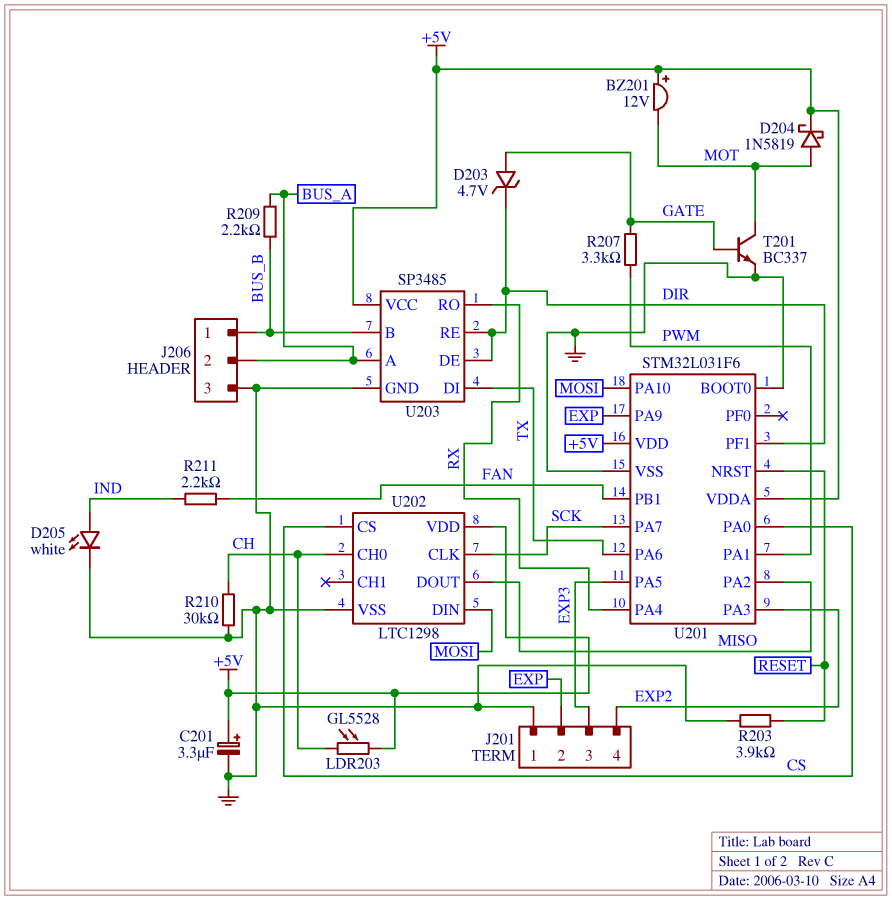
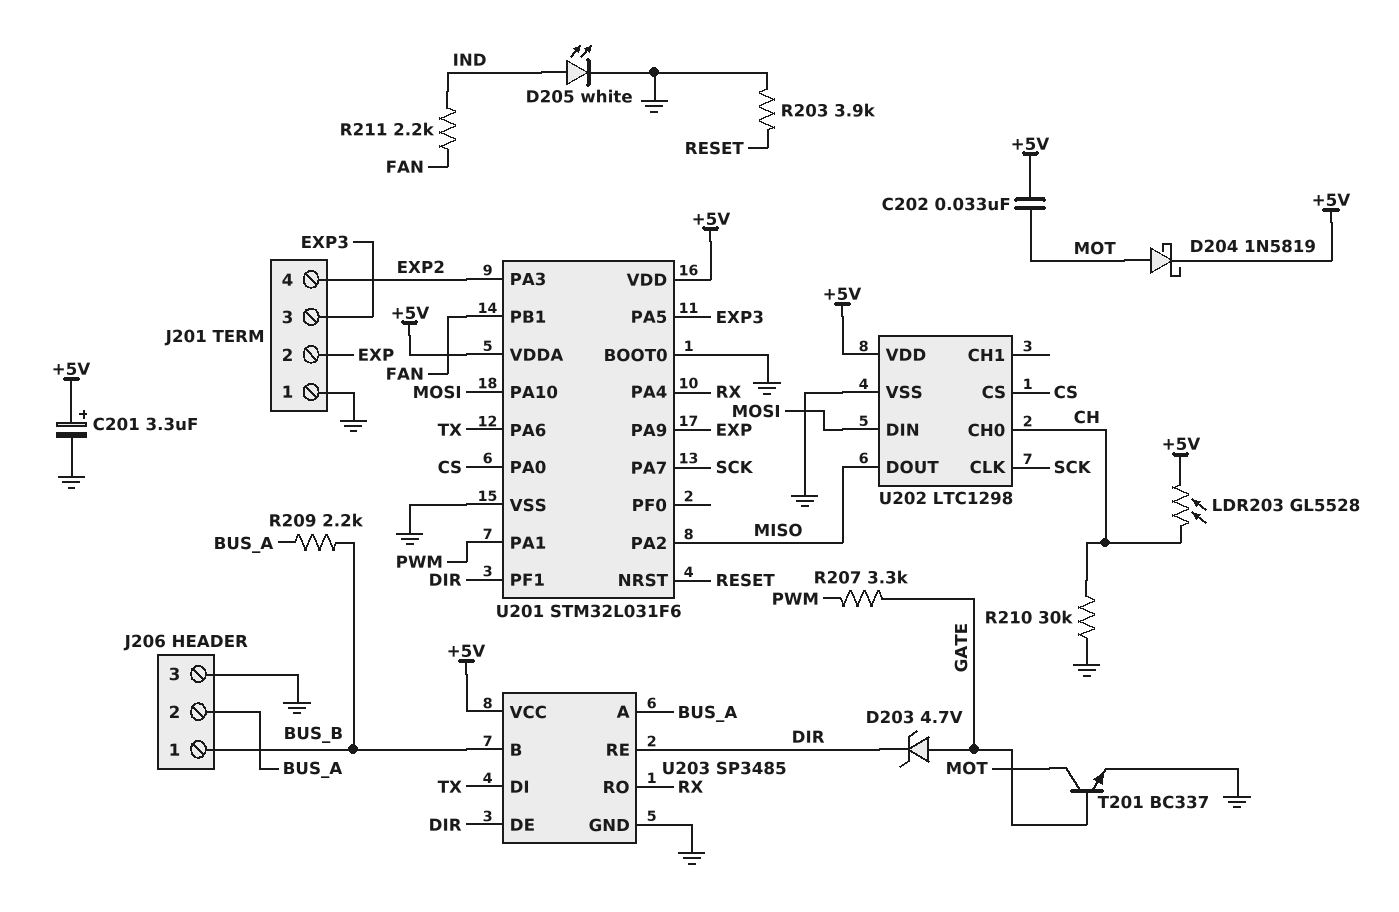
BZ201: buzzer 12V (plus +5V, minus MOT) -> none
C202: none -> 33nF (+5V, MOT)

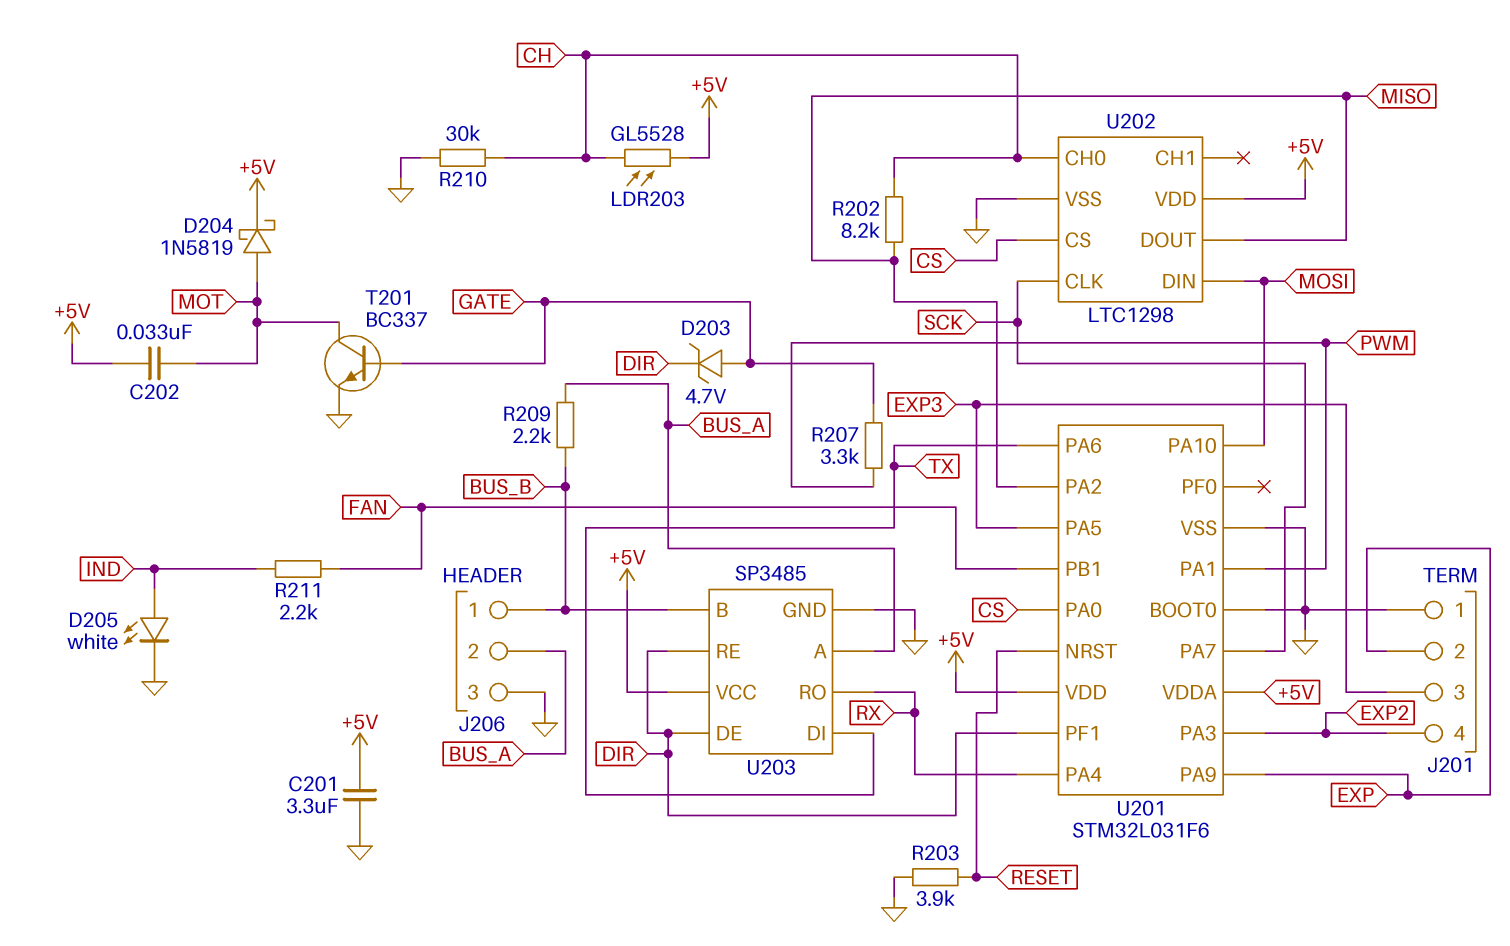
C201: 3.3uF (plus +5V, minus GND) -> 3.3uF (+5V, GND)
R202: none -> 8.2k (CH, MISO)

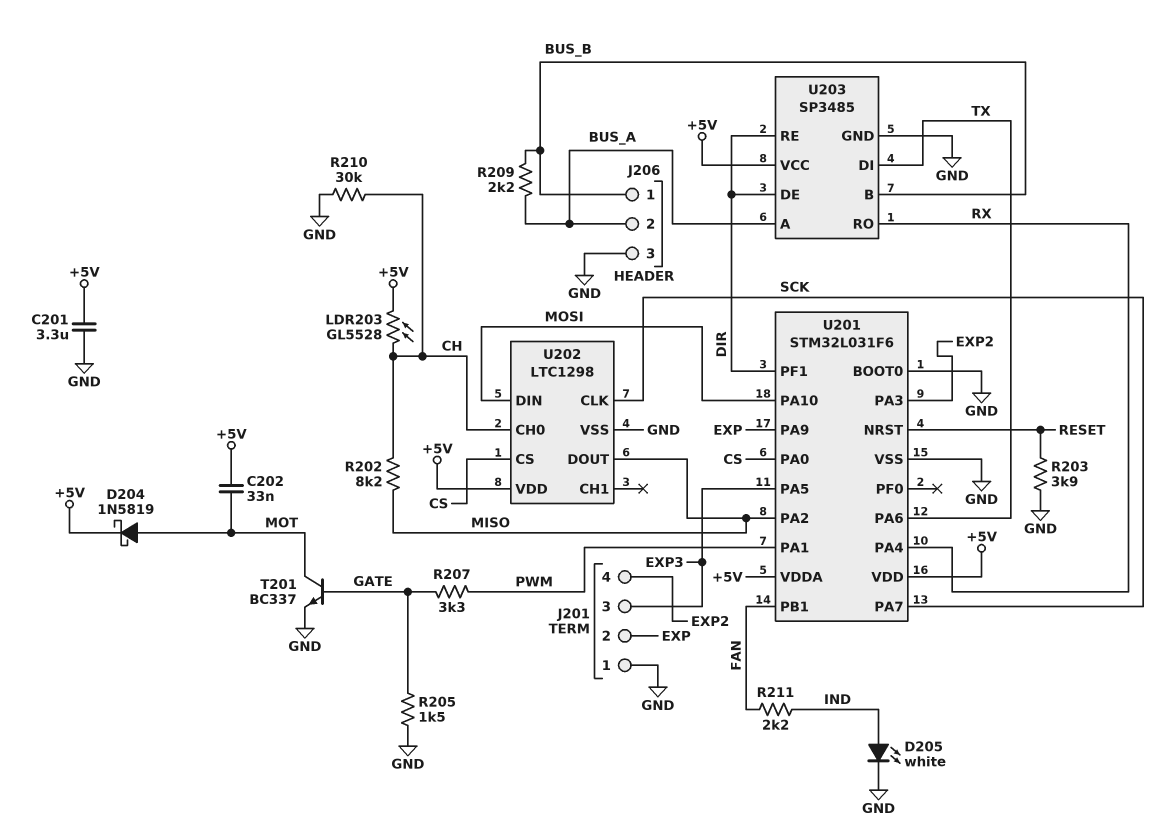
D203: zener 4.7V (A GATE, K DIR) -> none
R205: none -> 1.5k (GATE, GND)

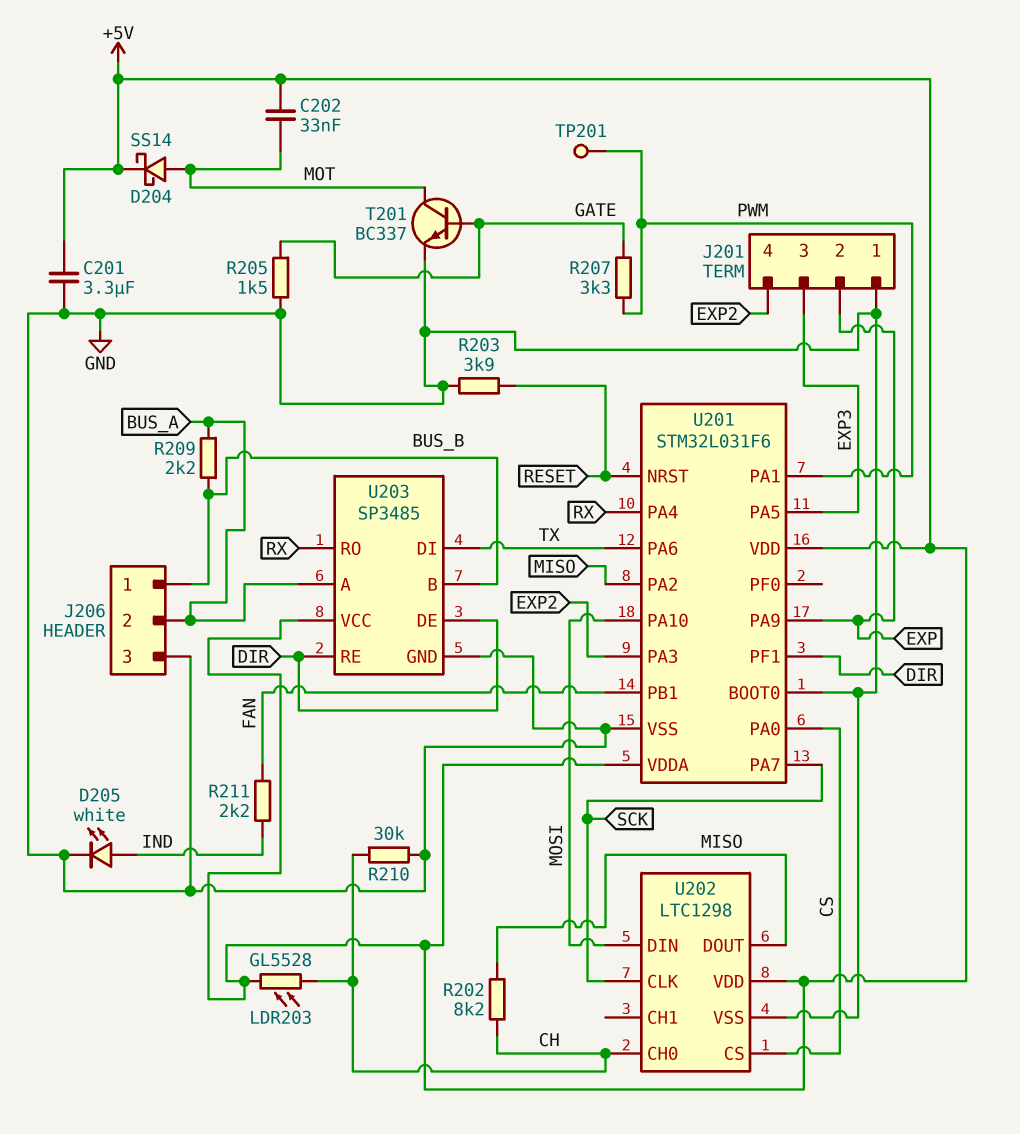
D204: schottky 1N5819 (A MOT, K +5V) -> schottky SS14 (A MOT, K +5V)
TP201: none -> test point (PWM)

